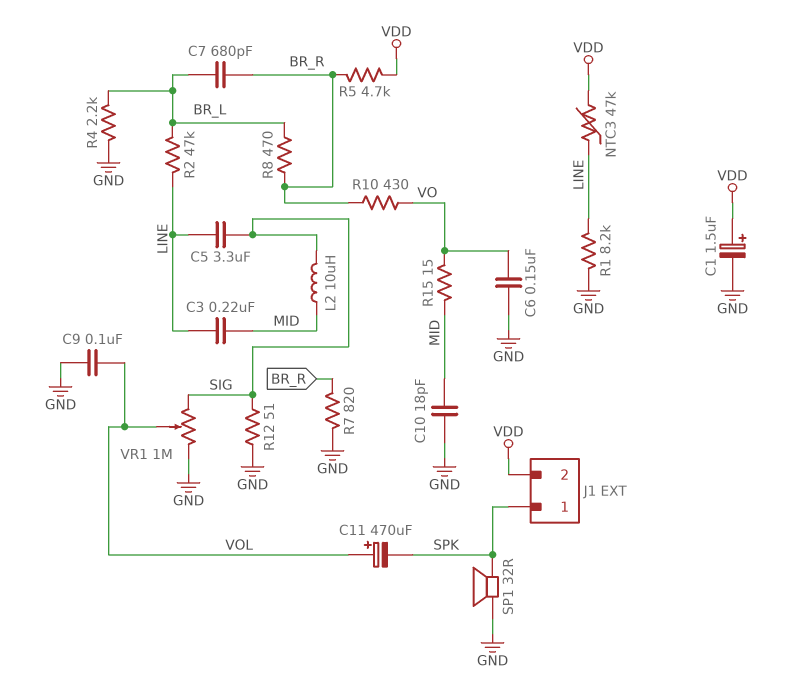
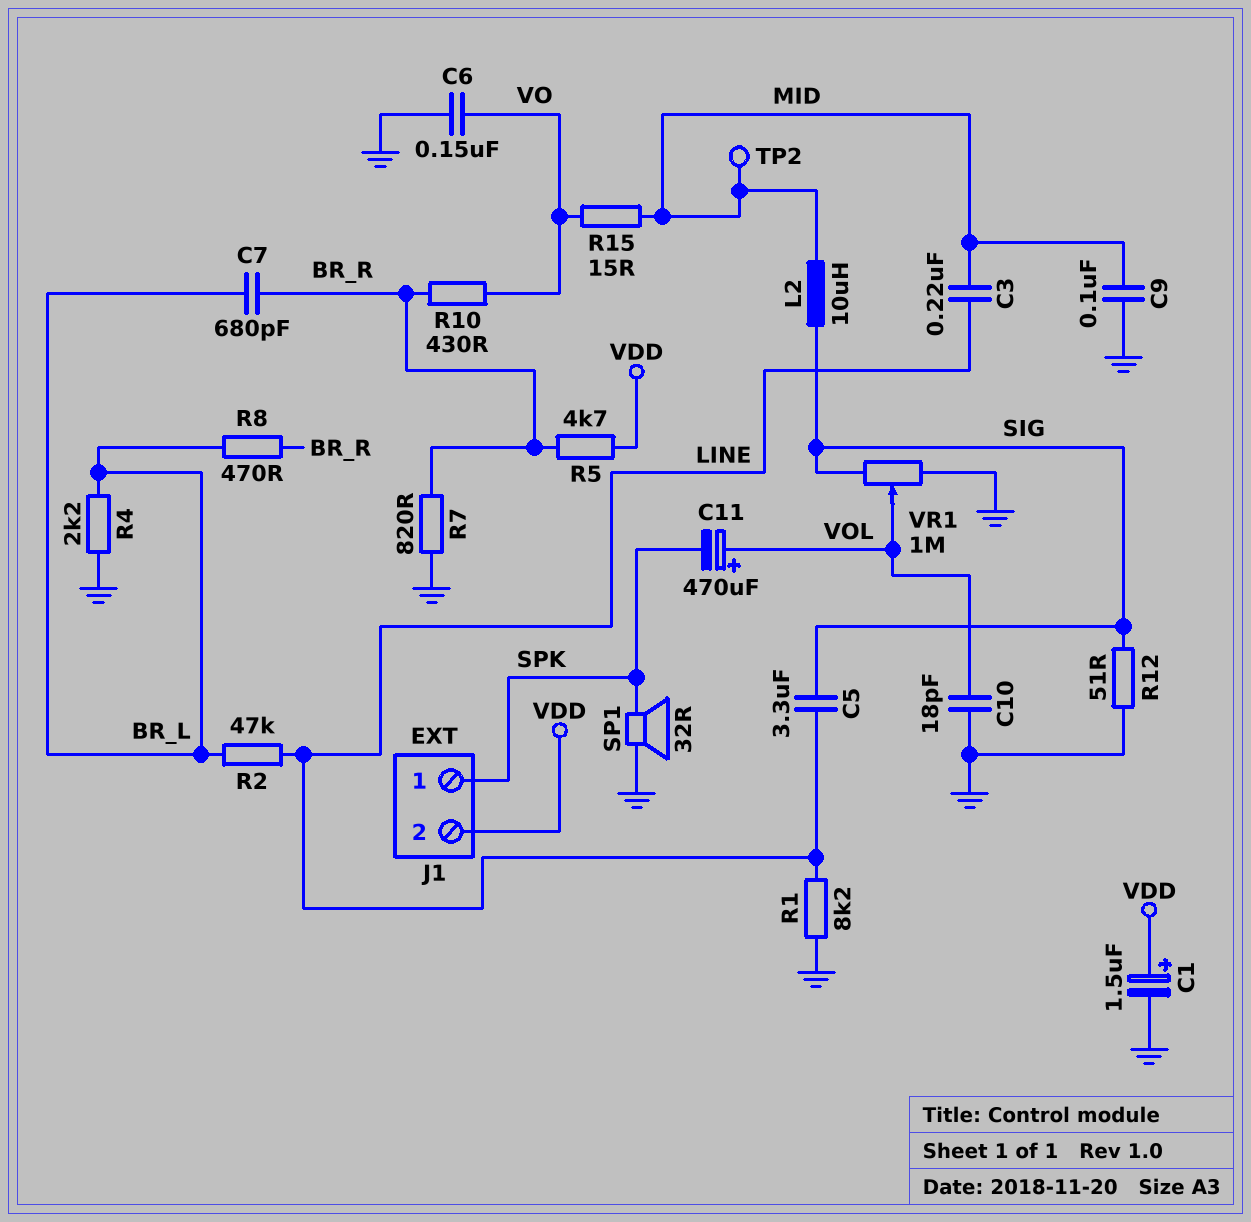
C9: 100nF (GND, VOL) -> 100nF (GND, MID)
C10: 18pF (GND, MID) -> 18pF (GND, VOL)
NTC3: 47k (LINE, VDD) -> none
TP2: none -> test point (MID)

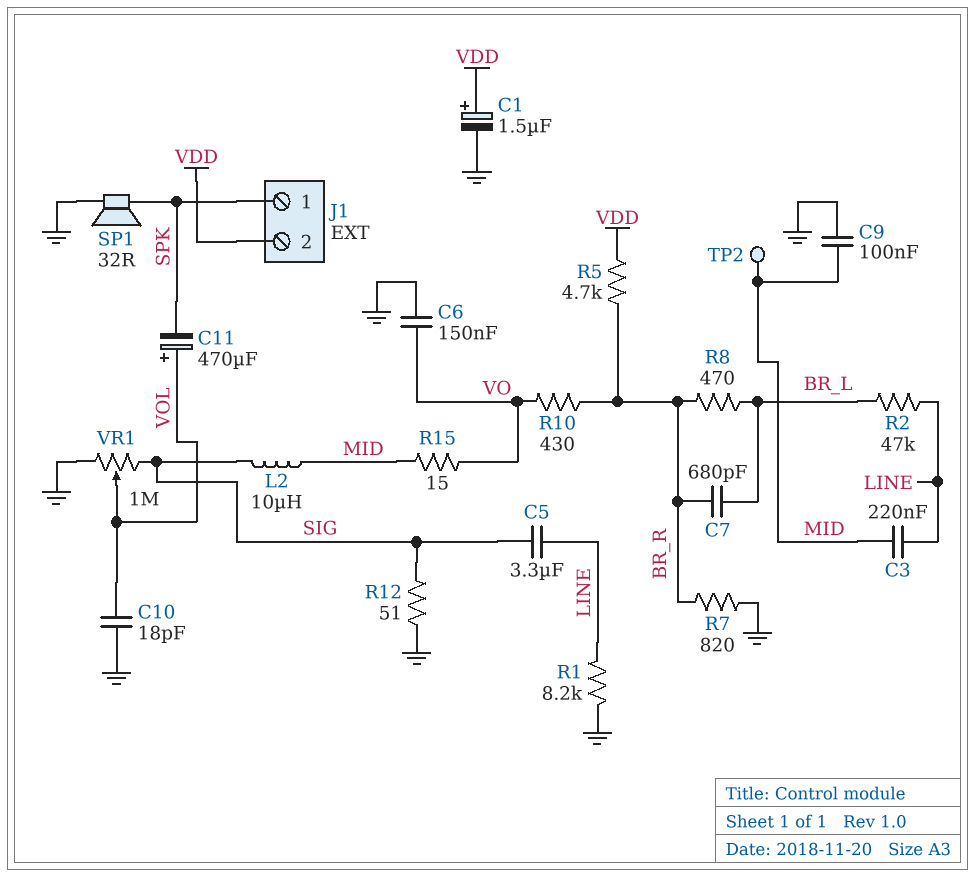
R4: 2.2k (BR_L, GND) -> none

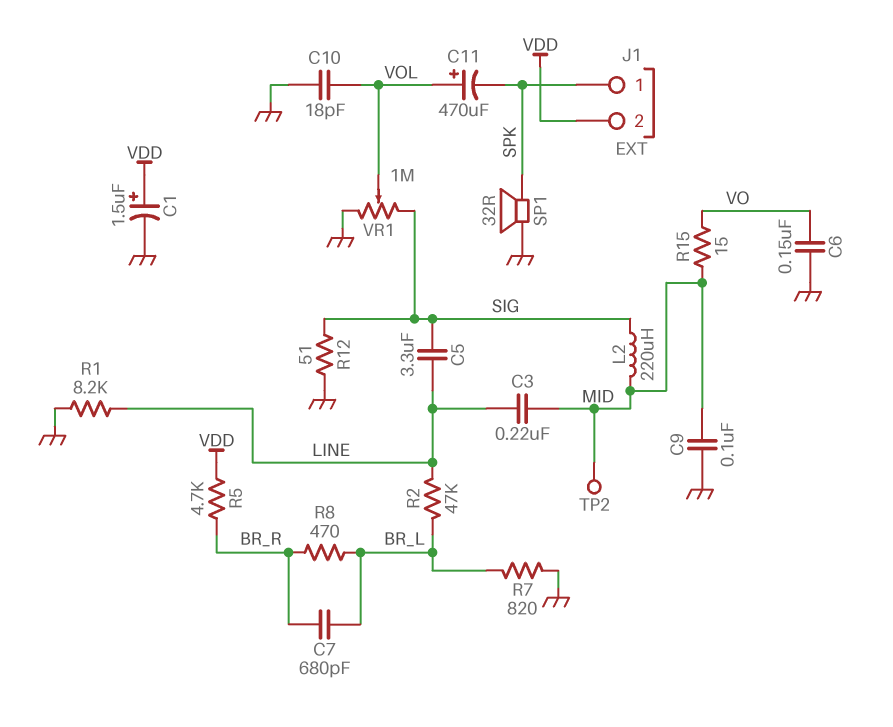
L2: 10uH (MID, SIG) -> 220uH (MID, SIG)
R7: 820 (BR_R, GND) -> 820 (BR_L, GND)
R10: 430 (BR_R, VO) -> none

